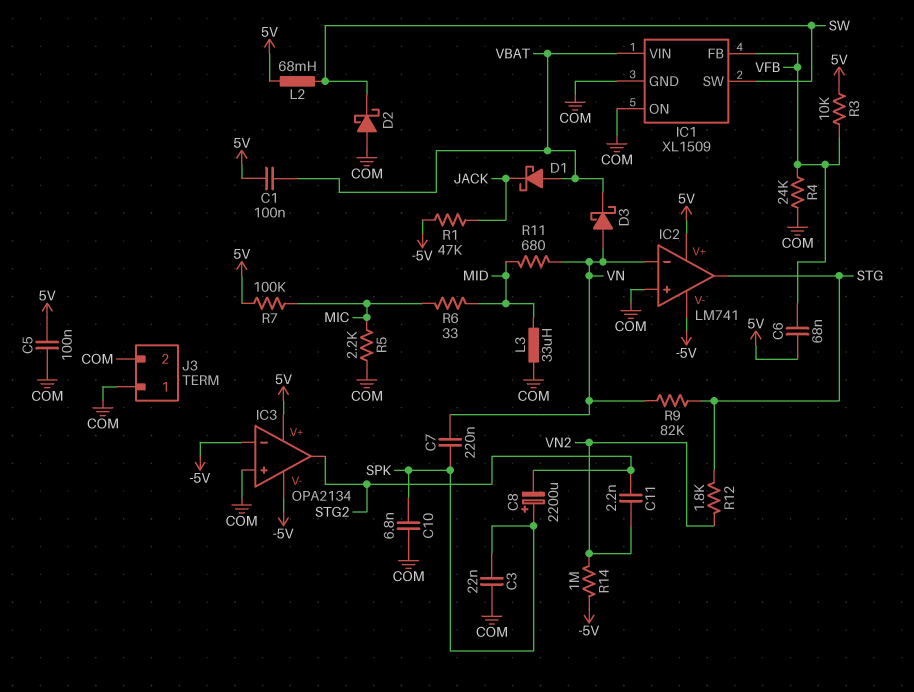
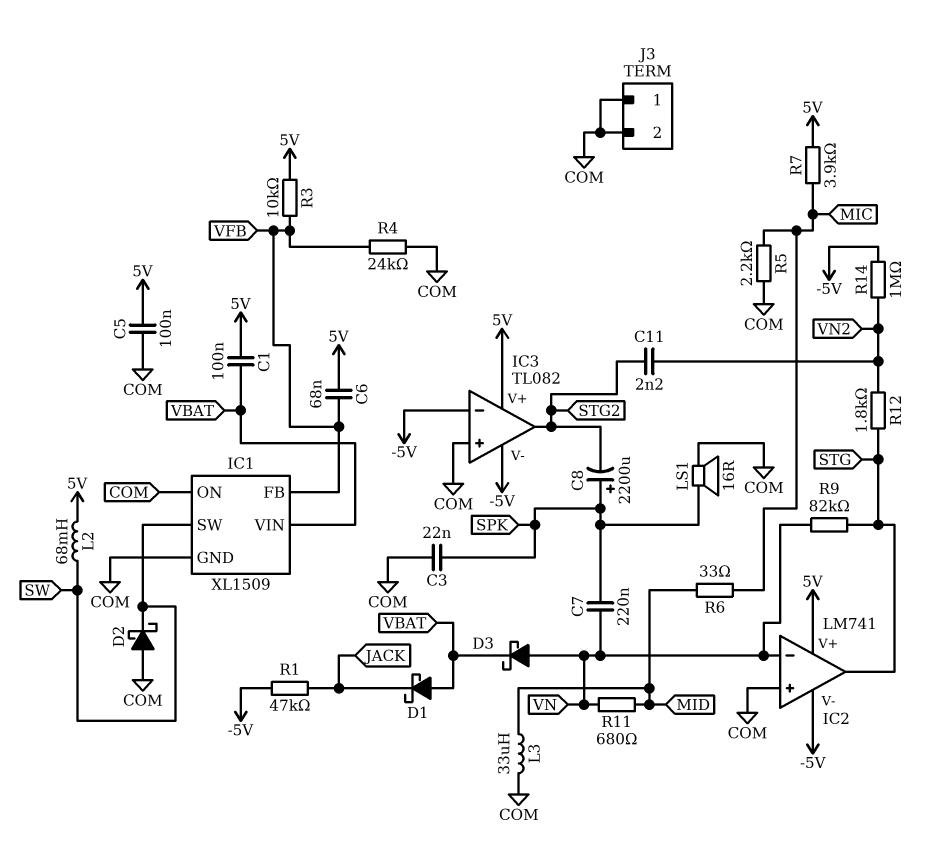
C10: 6.8nF (COM, SPK) -> none
IC3: OPA2134 -> TL082
LS1: none -> speaker 16R (COM, SPK)
R7: 100k (5V, MIC) -> 3.9k (5V, MIC)

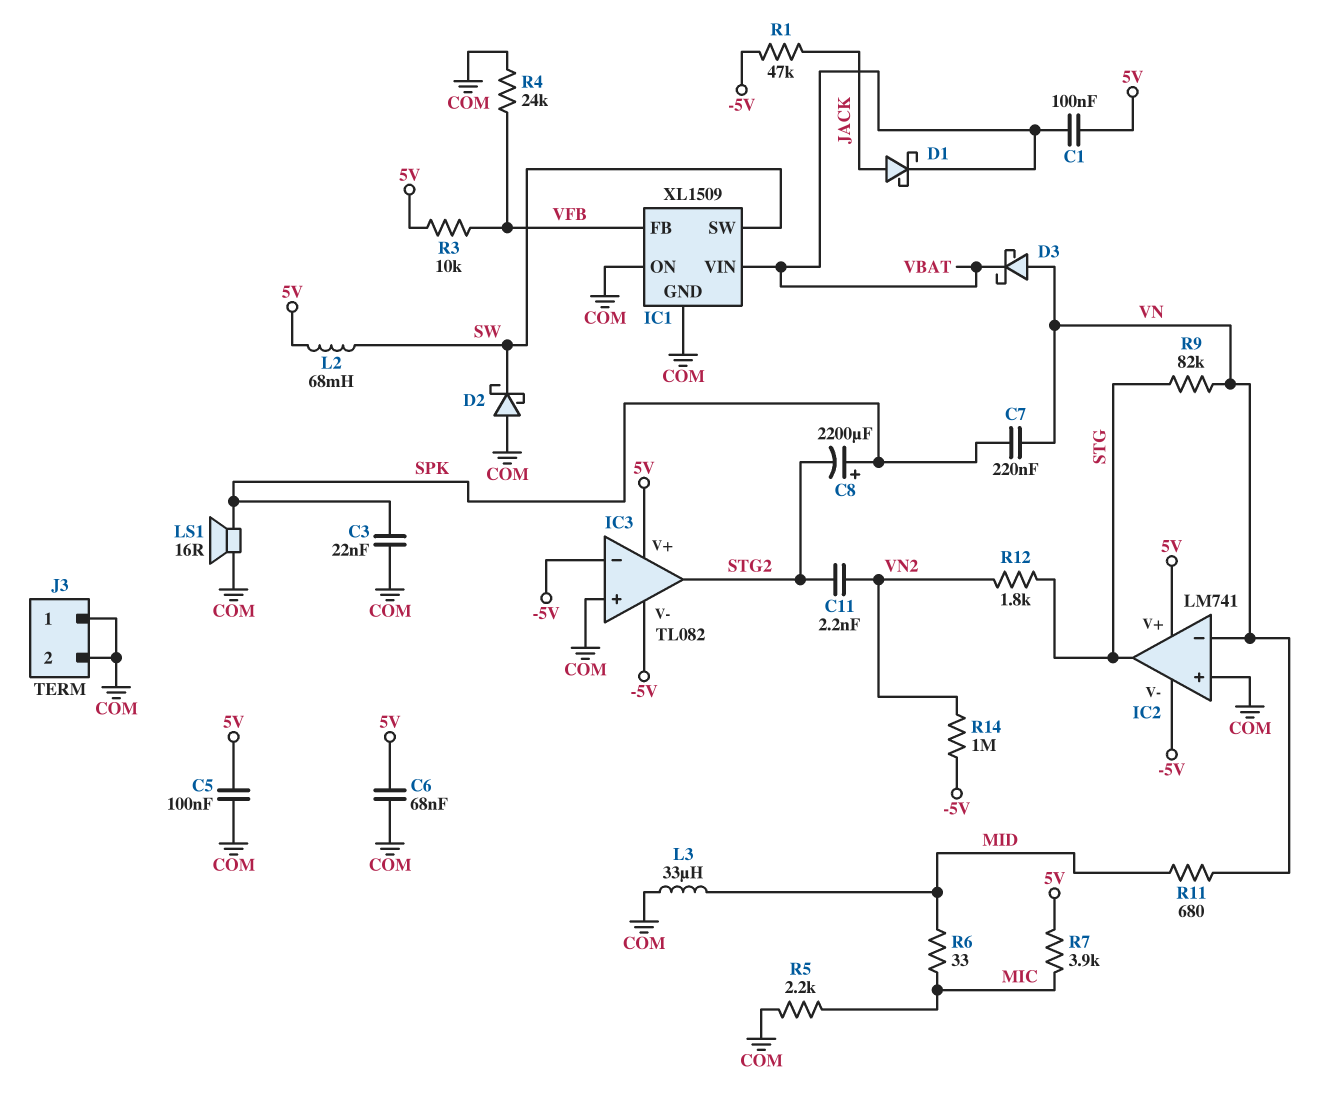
C6: 68nF (5V, VFB) -> 68nF (5V, COM)
D1: schottky (A VBAT, K JACK) -> schottky (A JACK, K VBAT)

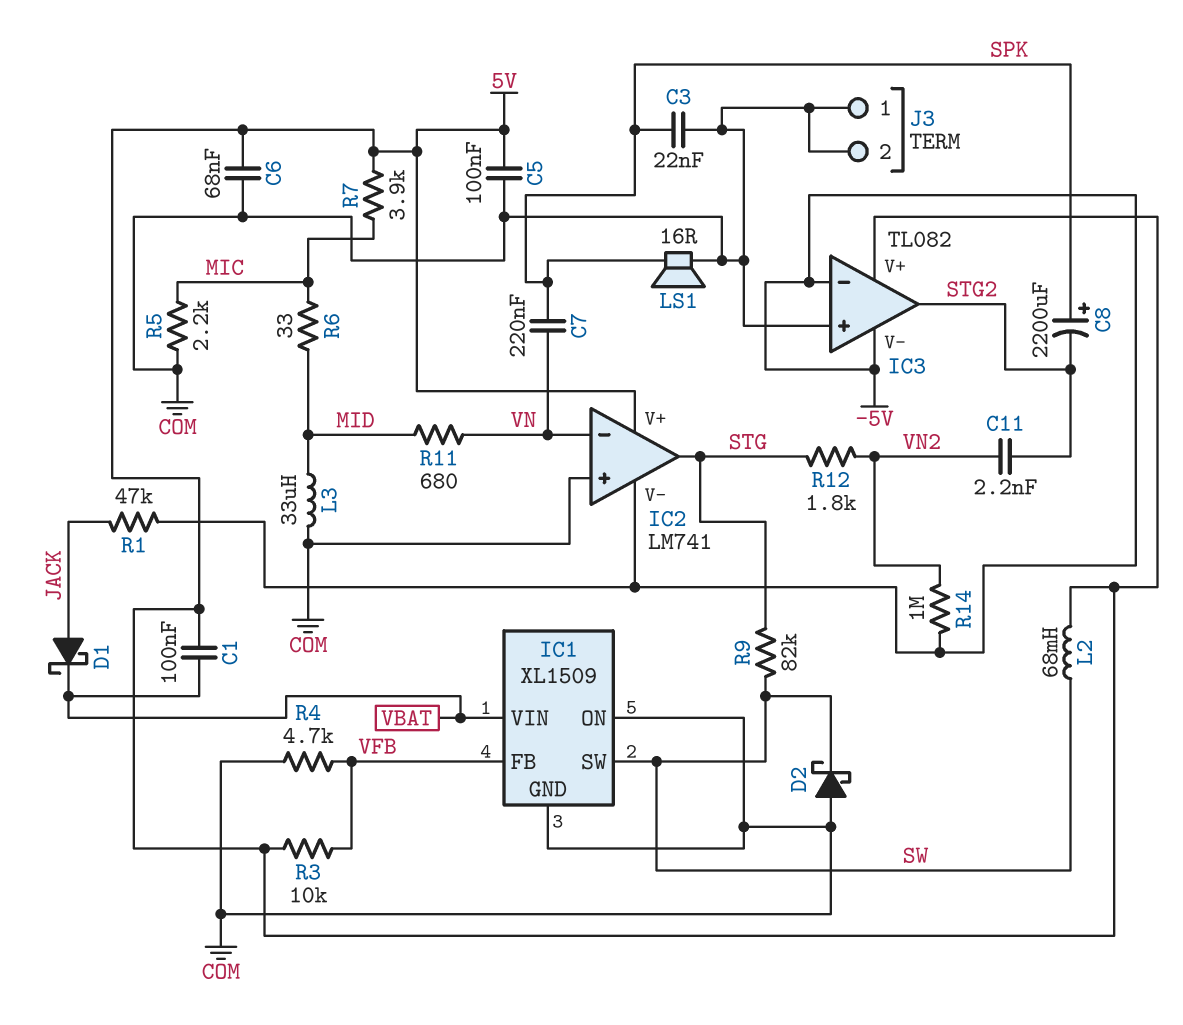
D3: schottky (A VN, K VBAT) -> none
R4: 24k (COM, VFB) -> 4.7k (COM, VFB)
R9: 82k (STG, VN) -> 82k (STG, SW)

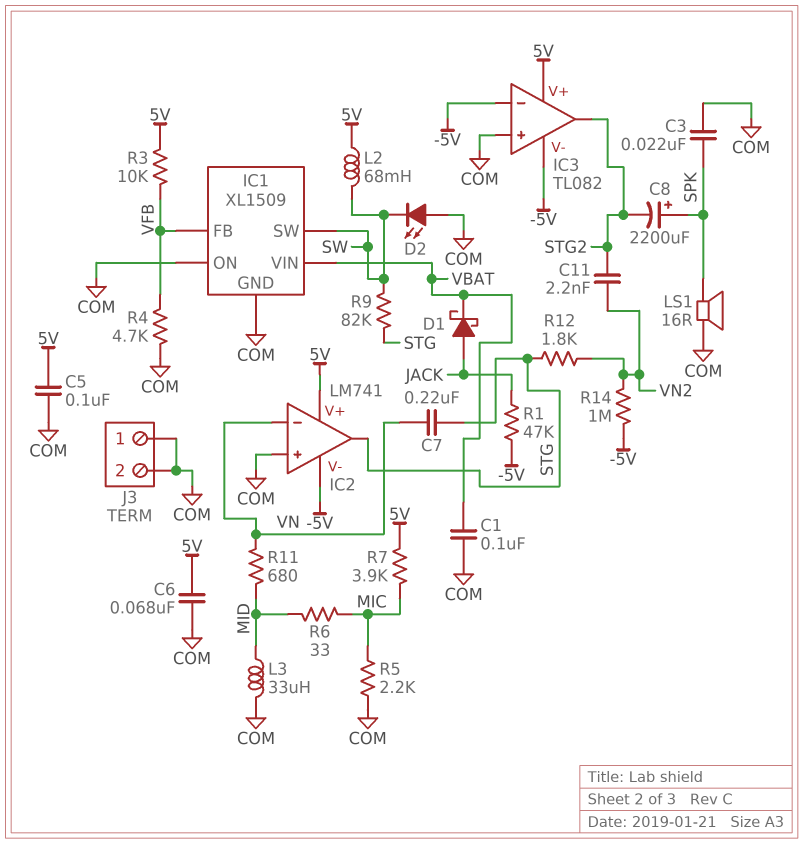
C1: 100nF (5V, VBAT) -> 100nF (COM, VBAT)
C7: 220nF (SPK, VN) -> 220nF (STG, VN)
D2: schottky (A COM, K SW) -> LED (A COM, K SW)

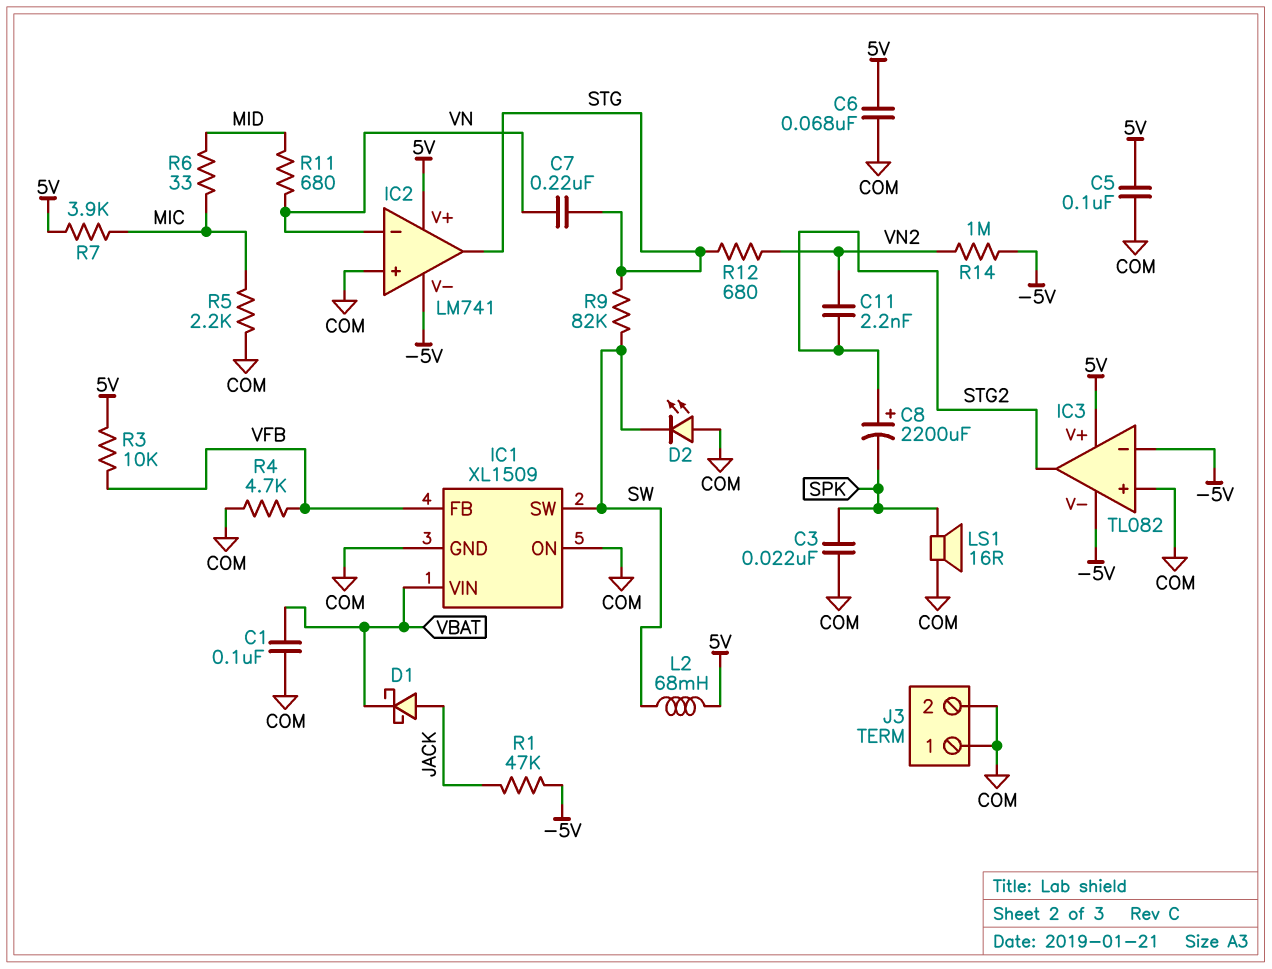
C8: 2200uF (plus SPK, minus STG2) -> 2200uF (plus STG2, minus SPK)
L3: 33uH (COM, MID) -> none
R12: 1.8k (STG, VN2) -> 680 (STG, VN2)

